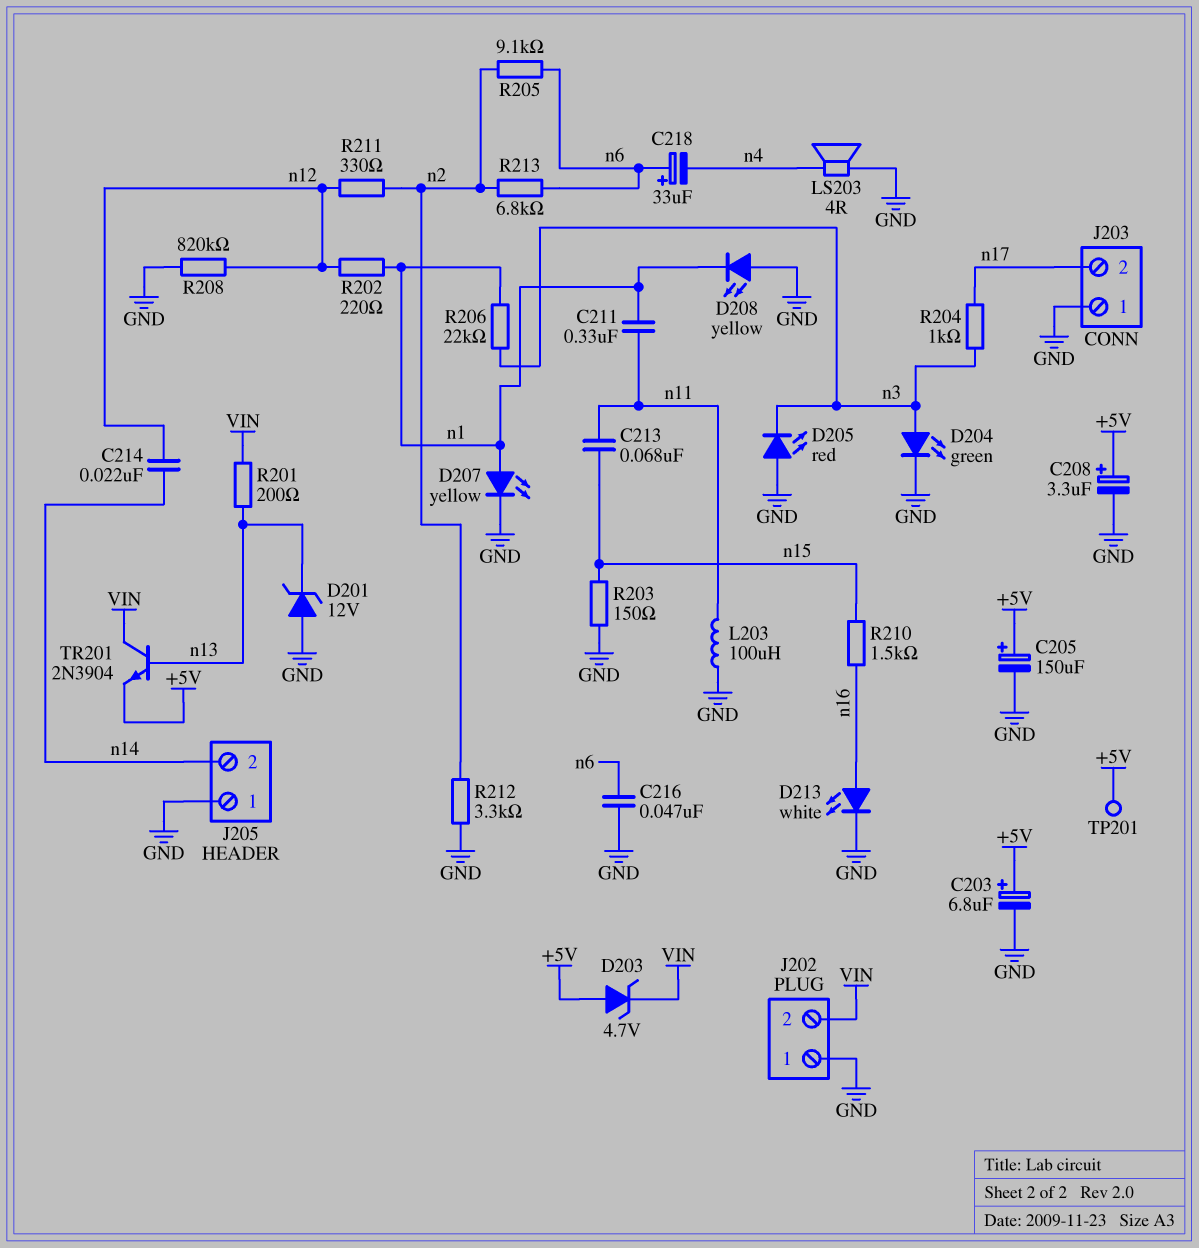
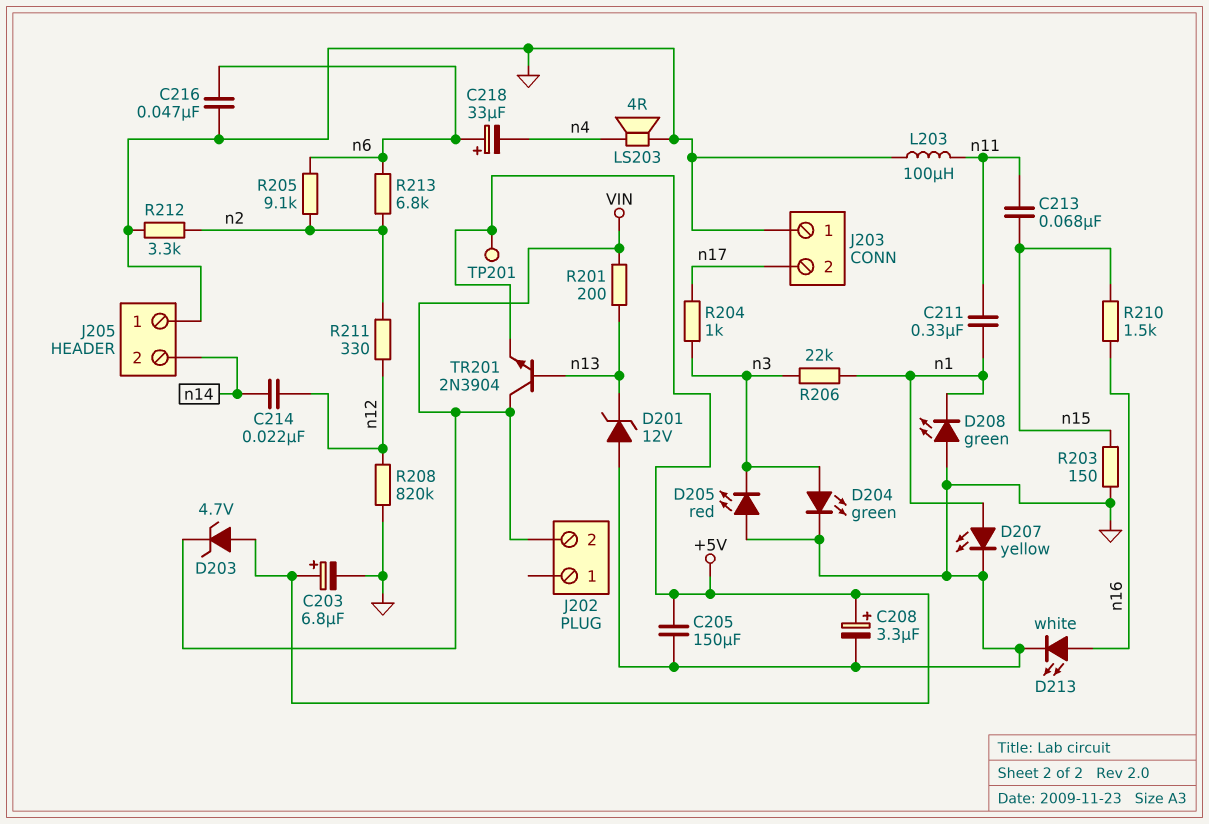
C205: 150uF (plus +5V, minus GND) -> 150uF (+5V, GND)
D208: LED yellow (A GND, K n1) -> LED green (A GND, K n1)
J202 pin 1: GND -> none
R202: 220 (n1, n12) -> none

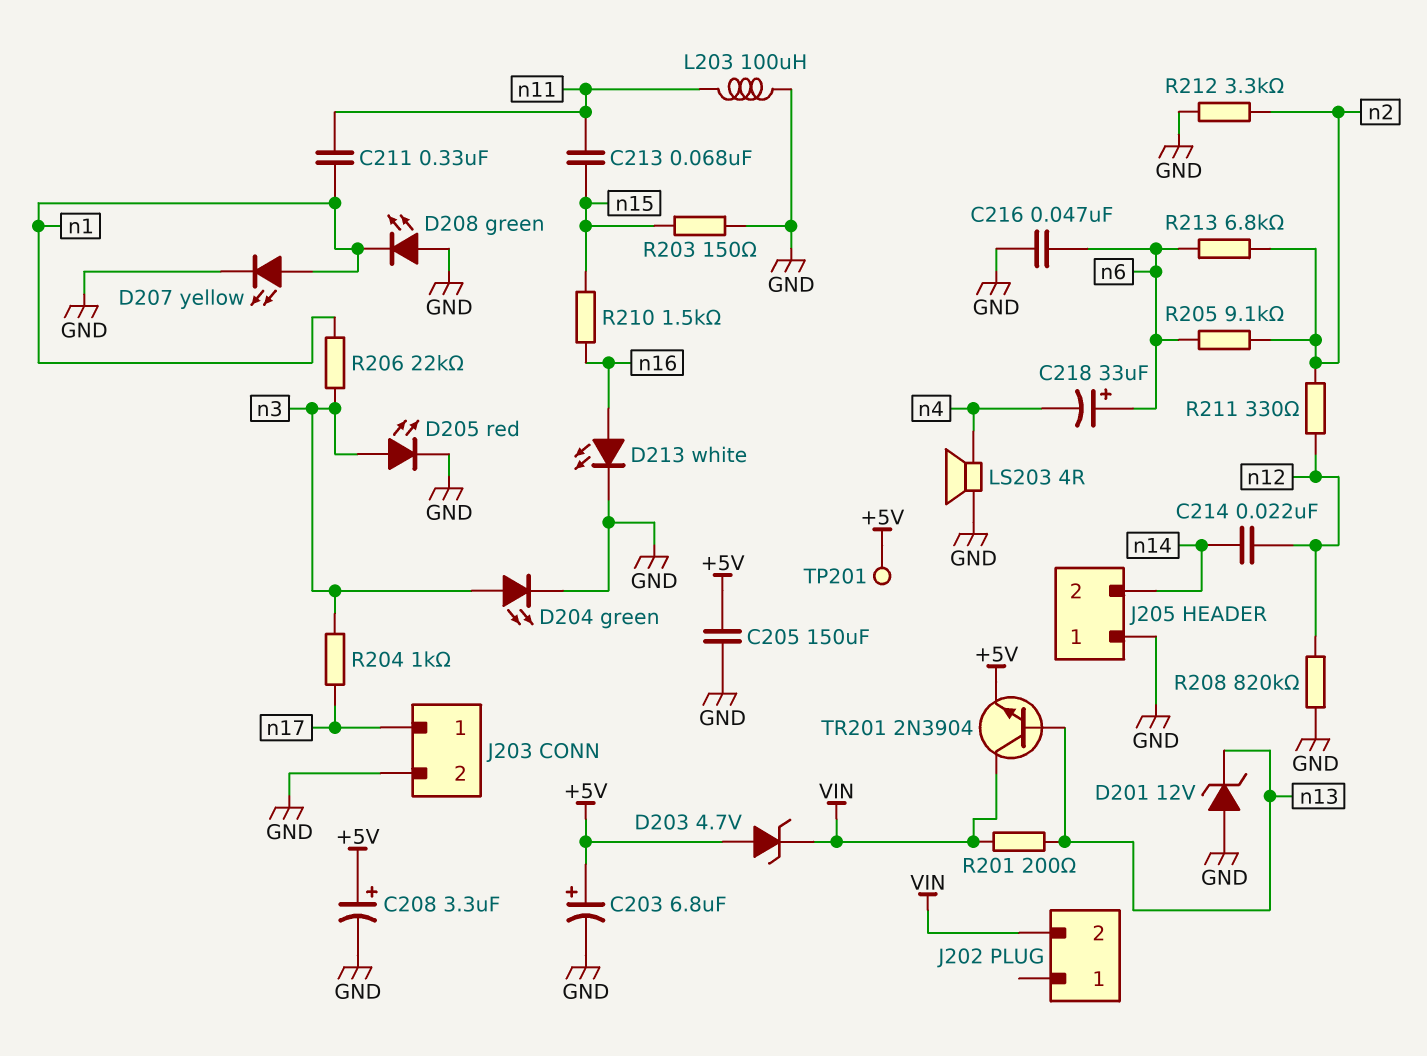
D205: LED red (A GND, K n3) -> LED red (A n3, K GND)
J203 pin 1: GND -> n17
J203 pin 2: n17 -> GND

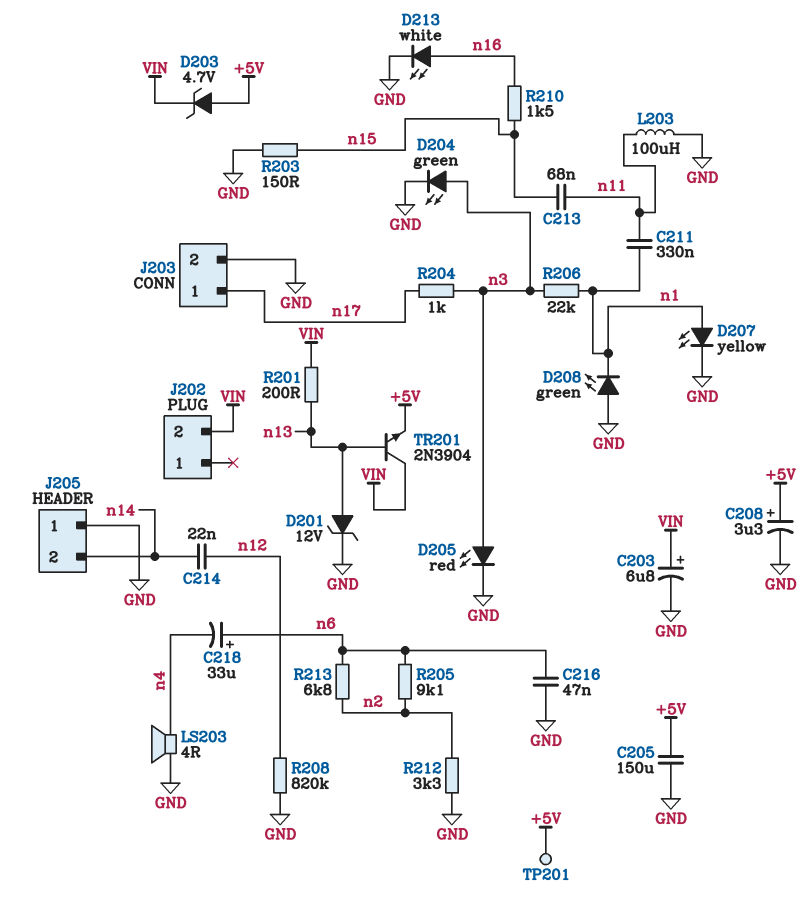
C203: 6.8uF (plus +5V, minus GND) -> 6.8uF (plus VIN, minus GND)
D201: zener 12V (A GND, K n13) -> zener 12V (A n13, K GND)
R211: 330 (n2, n12) -> none

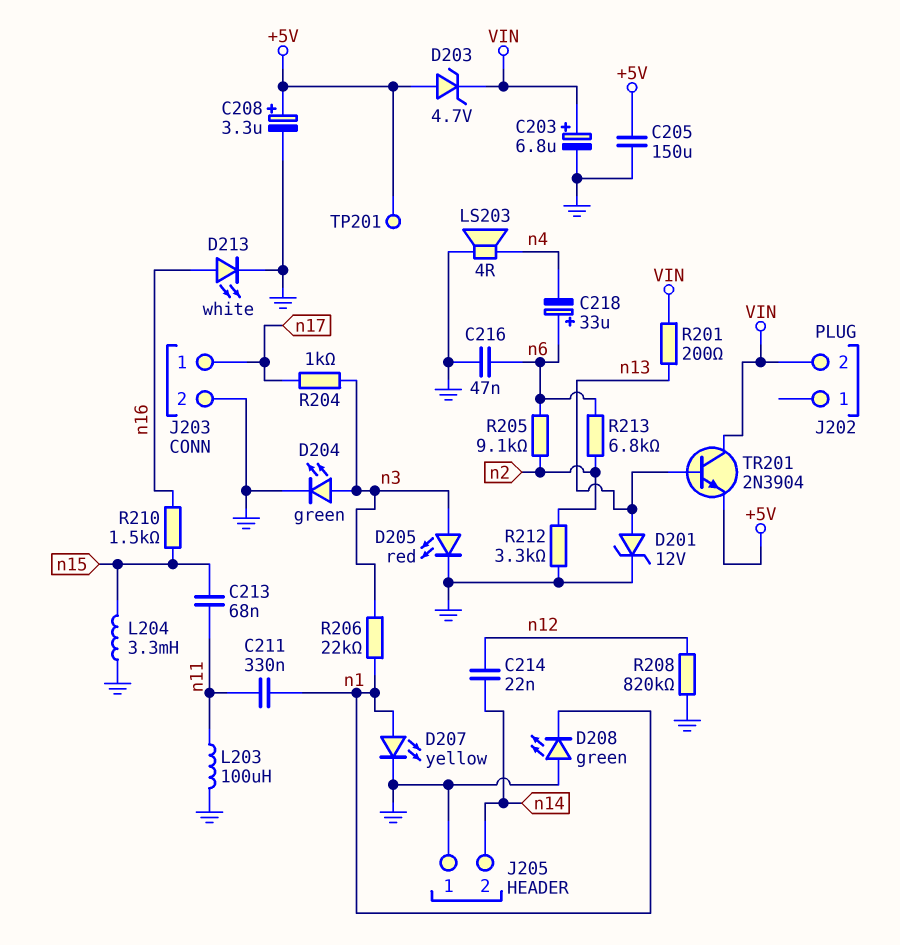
L204: none -> 3.3mH (GND, n15)
R203: 150 (GND, n15) -> none

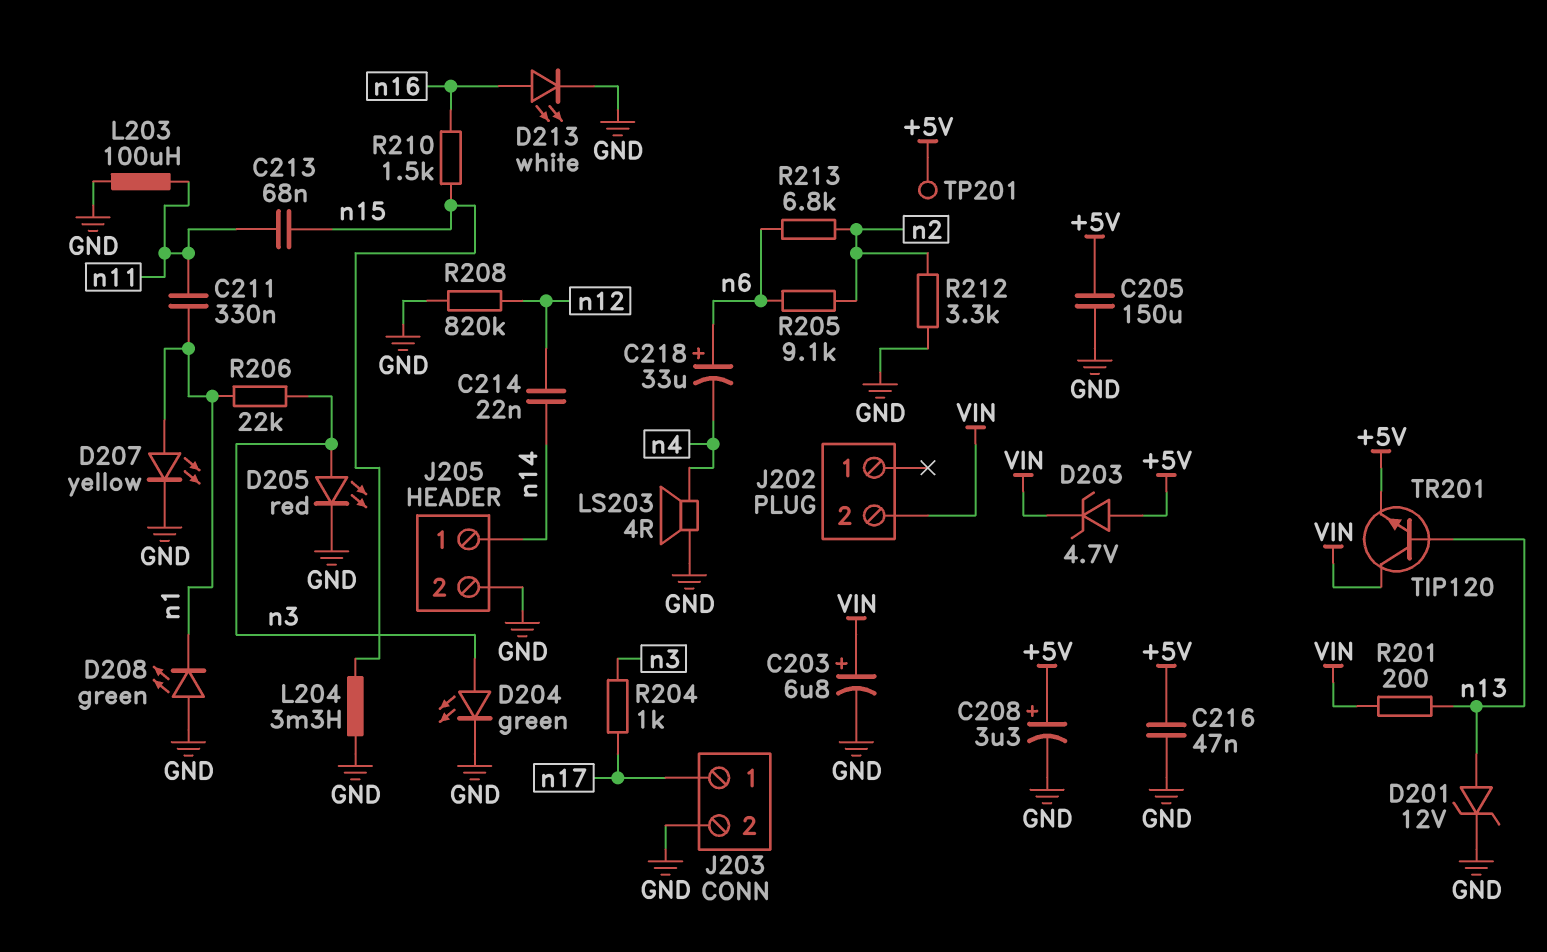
C216: 47nF (GND, n6) -> 47nF (+5V, GND)
J205 pin 1: GND -> n14
J205 pin 2: n14 -> GND
TR201: NPN 2N3904 (B n13, C VIN, E +5V) -> NPN TIP120 (B n13, C VIN, E +5V)

